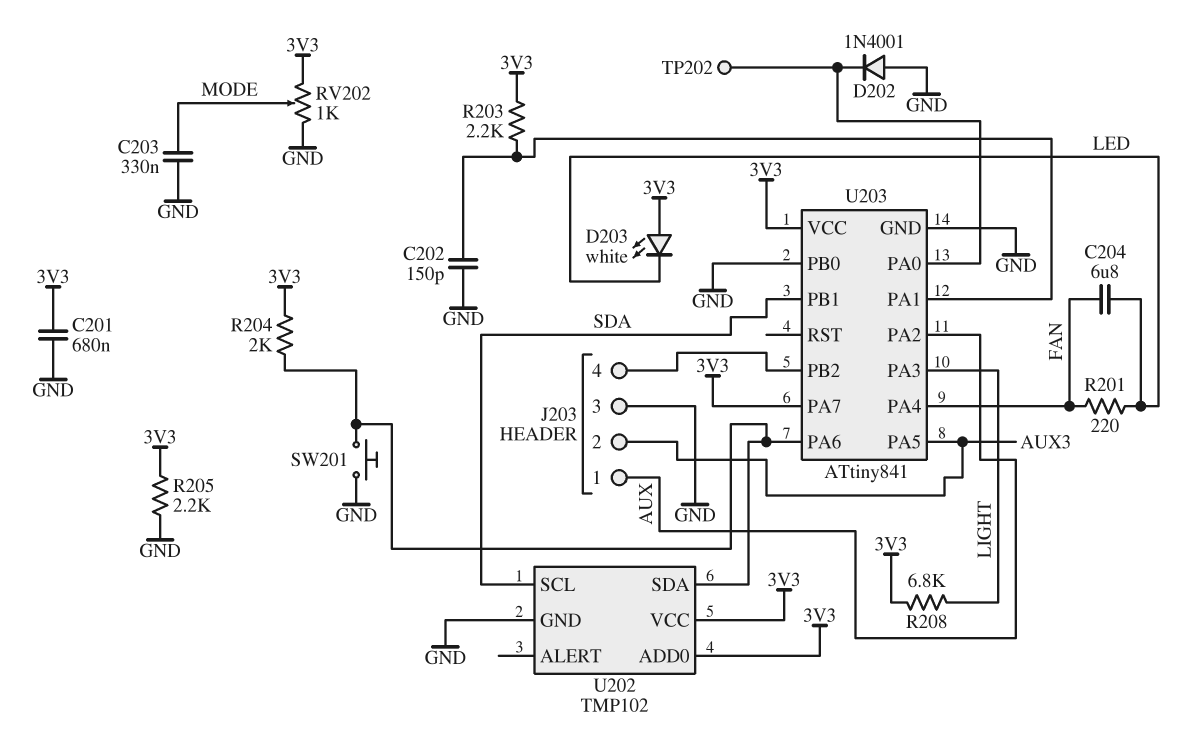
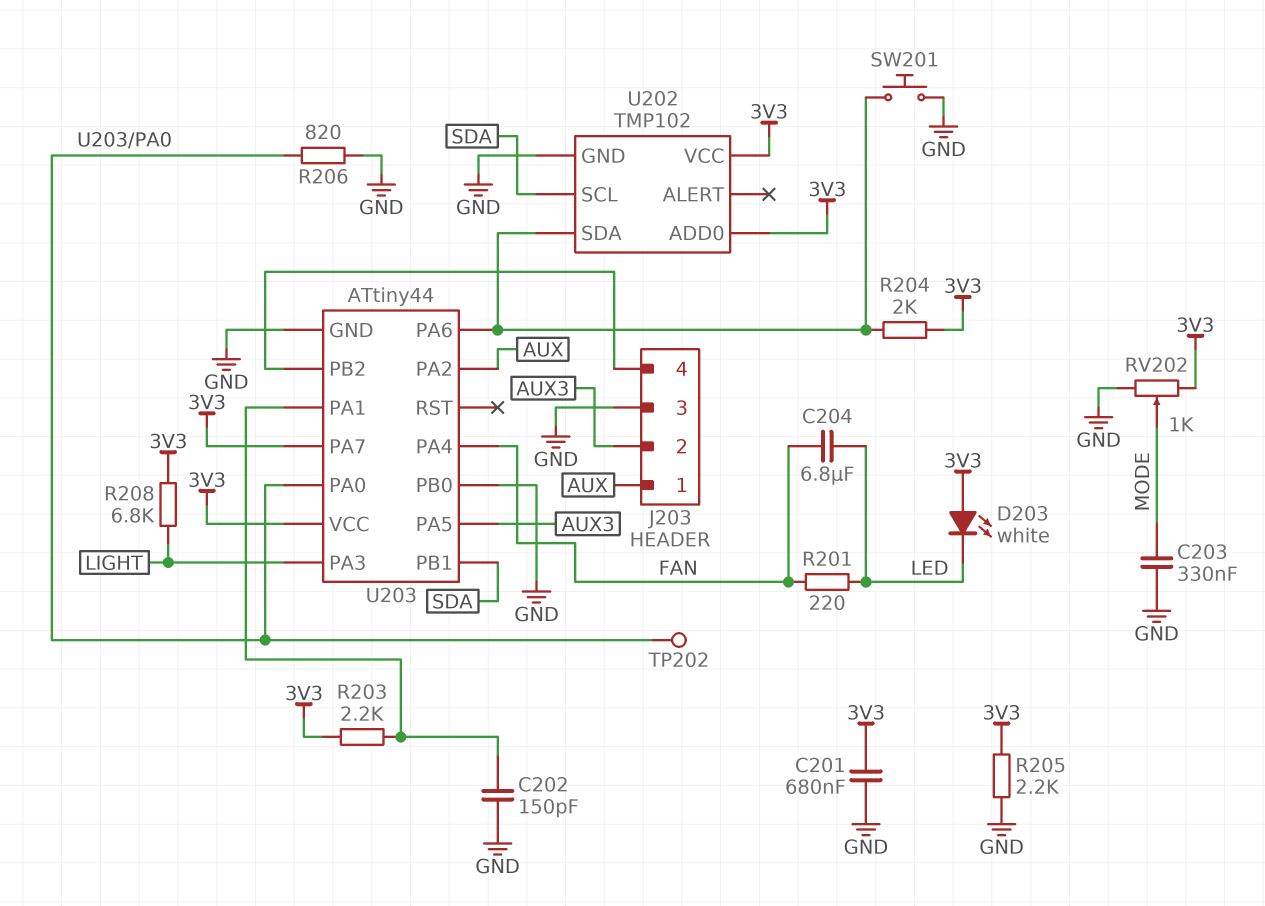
D202: diode 1N4001 (A GND, K U203/PA0) -> none
R206: none -> 820 (GND, U203/PA0)
U203: ATtiny841 -> ATtiny44

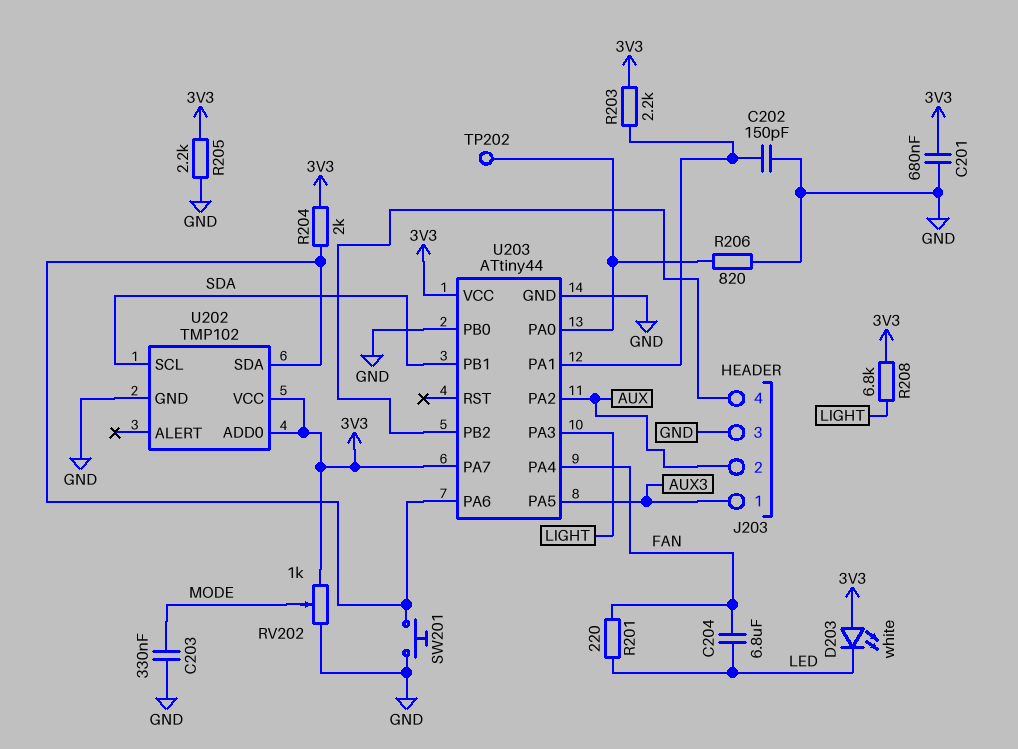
J203 pin 1: AUX -> AUX3
J203 pin 2: AUX3 -> AUX

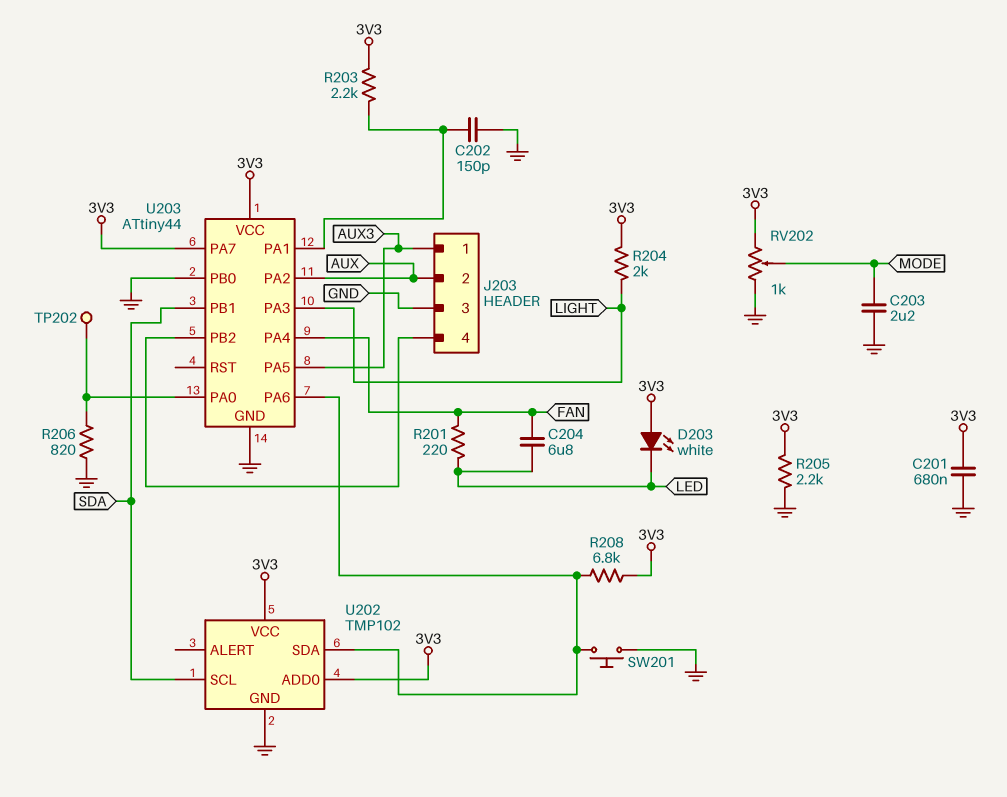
C203: 330nF (GND, MODE) -> 2.2uF (GND, MODE)
R204: 2k (3V3, U202/SDA) -> 2k (3V3, LIGHT)
R208: 6.8k (3V3, LIGHT) -> 6.8k (3V3, U202/SDA)

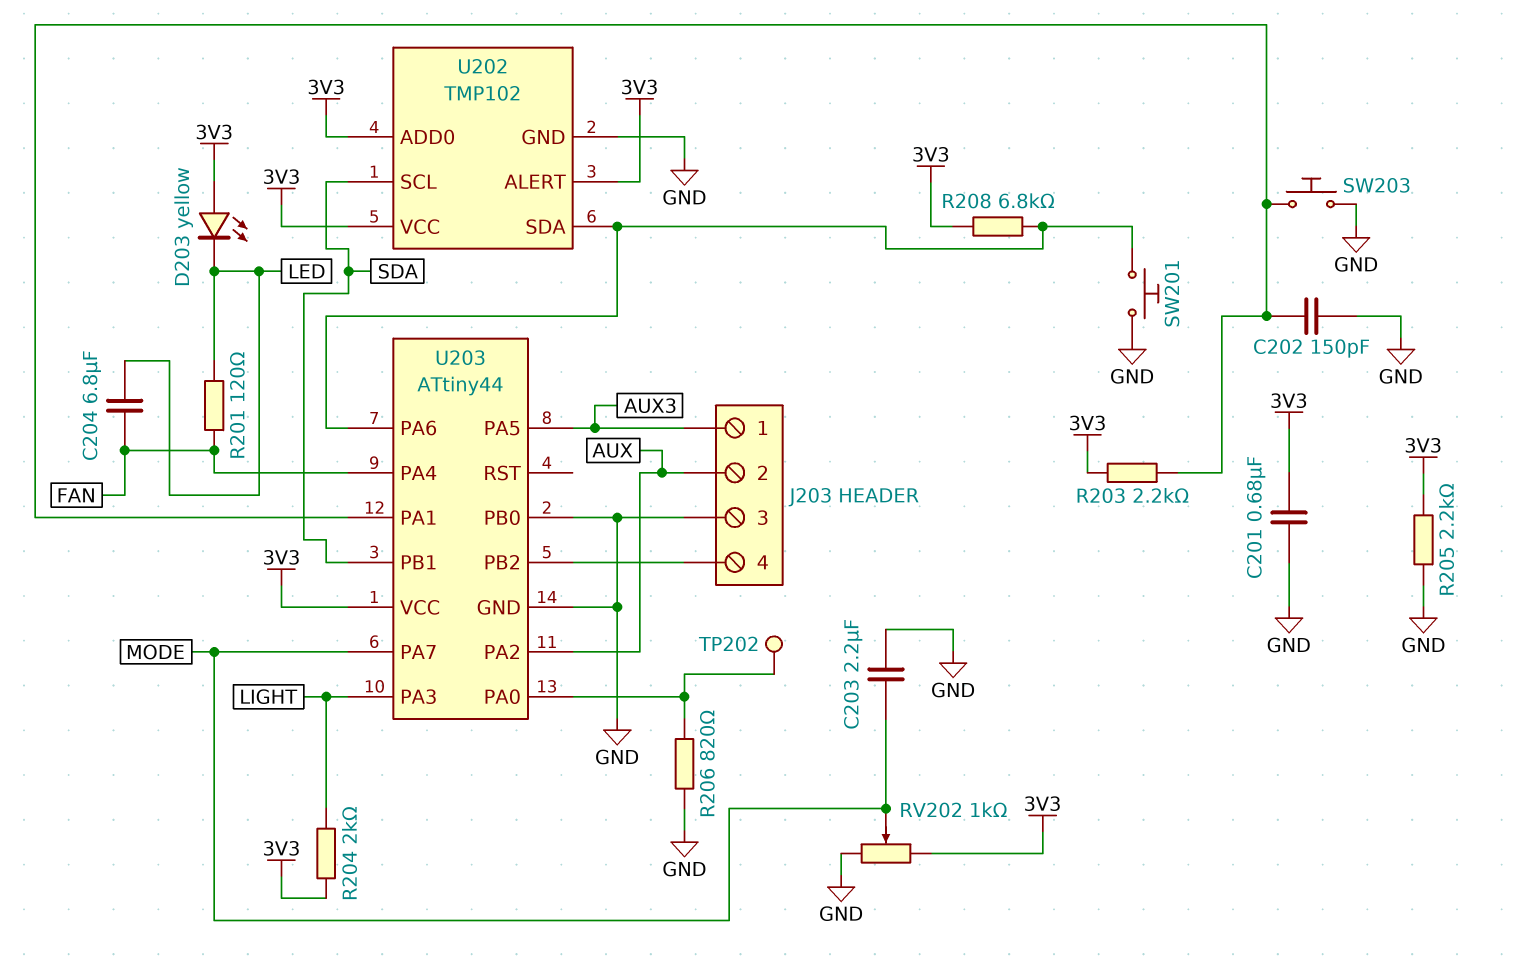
D203: LED white (A 3V3, K LED) -> LED yellow (A 3V3, K LED)
R201: 220 (FAN, LED) -> 120 (FAN, LED)
SW203: none -> button (GND, U203/PA1)
U202 pin ALERT: none -> 3V3
U203 pin PA7: 3V3 -> MODE

